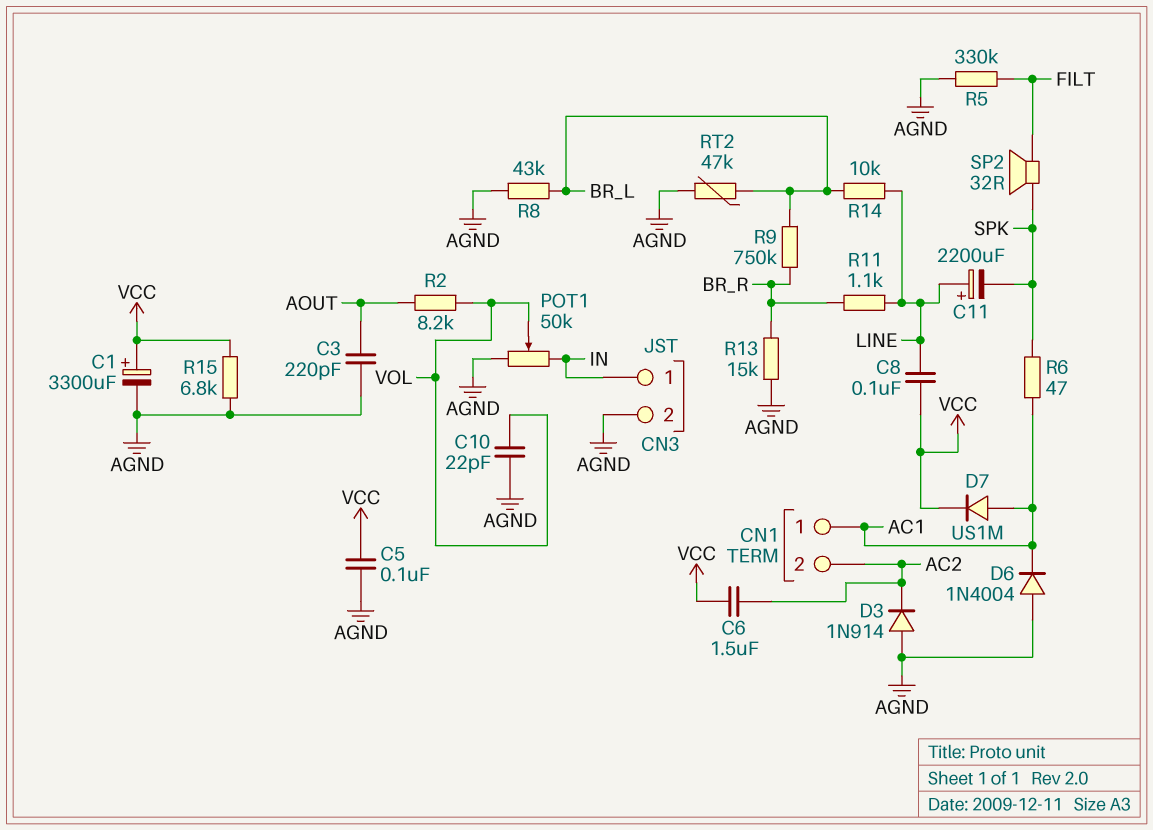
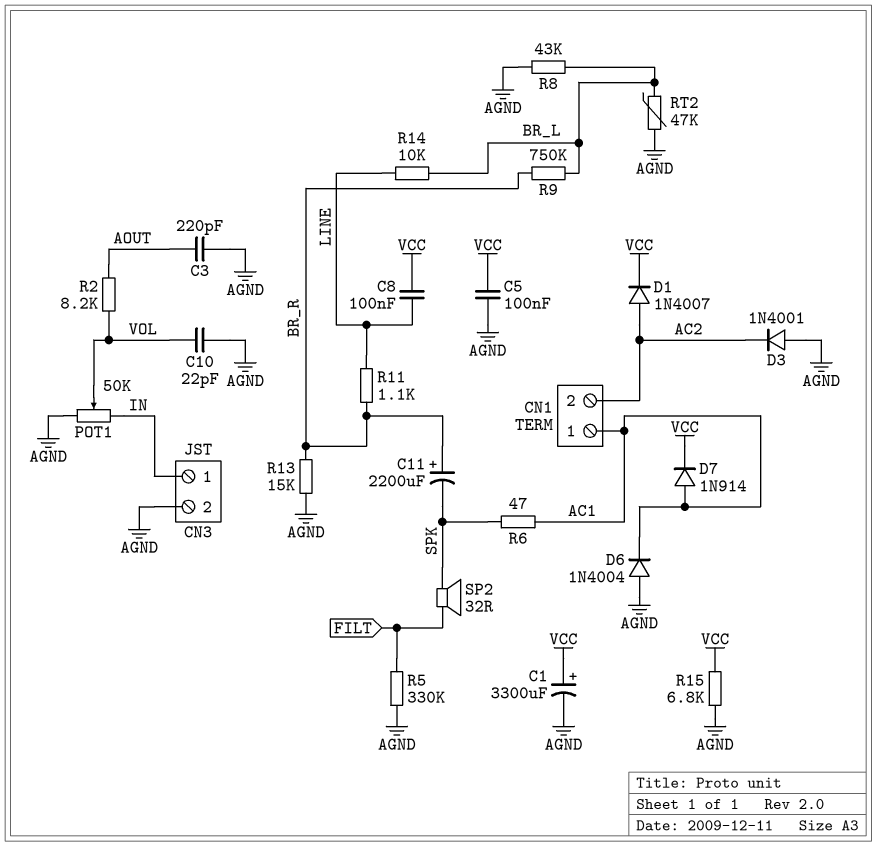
C6: 1.5uF (AC2, VCC) -> none
C11: 2200uF (plus LINE, minus SPK) -> 2200uF (plus BR_R, minus SPK)
D1: none -> diode 1N4007 (A AC2, K VCC)
D3: diode 1N914 (A AGND, K AC2) -> diode 1N4001 (A AGND, K AC2)
D7: diode US1M (A AC1, K VCC) -> diode 1N914 (A AC1, K VCC)

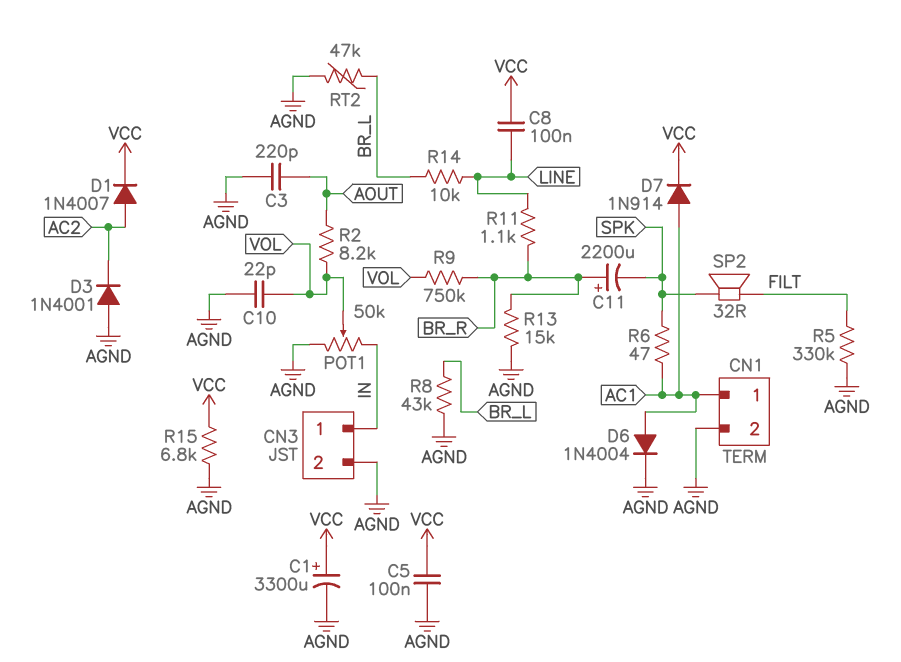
CN1 pin 2: AC2 -> AGND
D6: diode 1N4004 (A AGND, K AC1) -> diode 1N4004 (A AC1, K AGND)
R9: 750k (BR_L, BR_R) -> 750k (BR_R, VOL)

